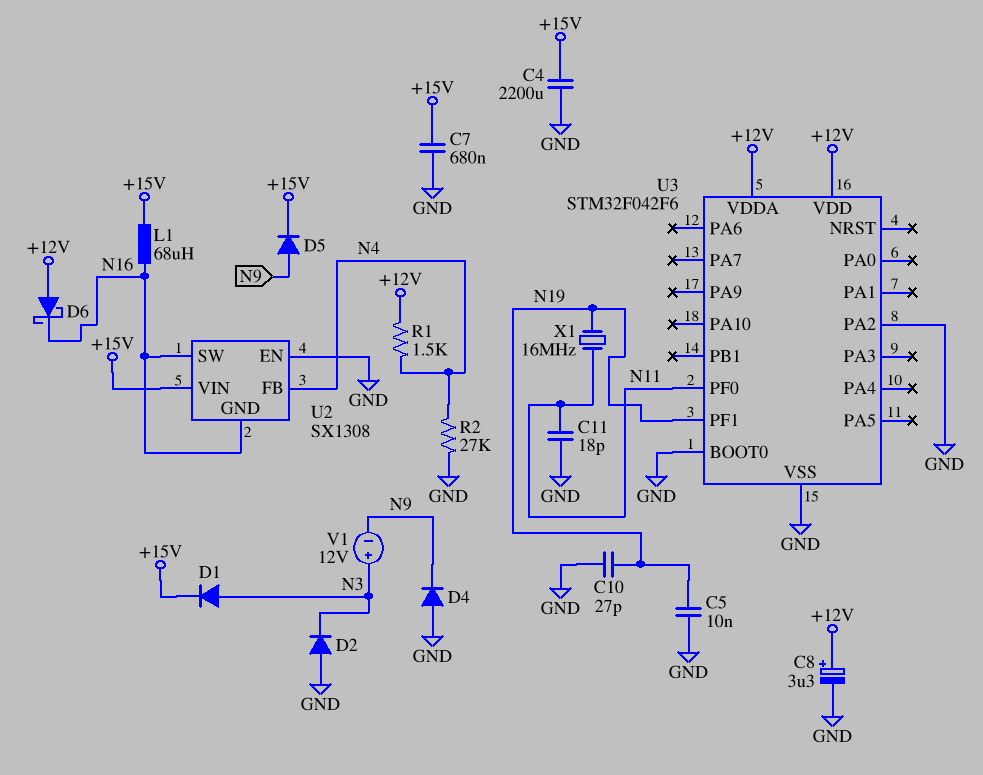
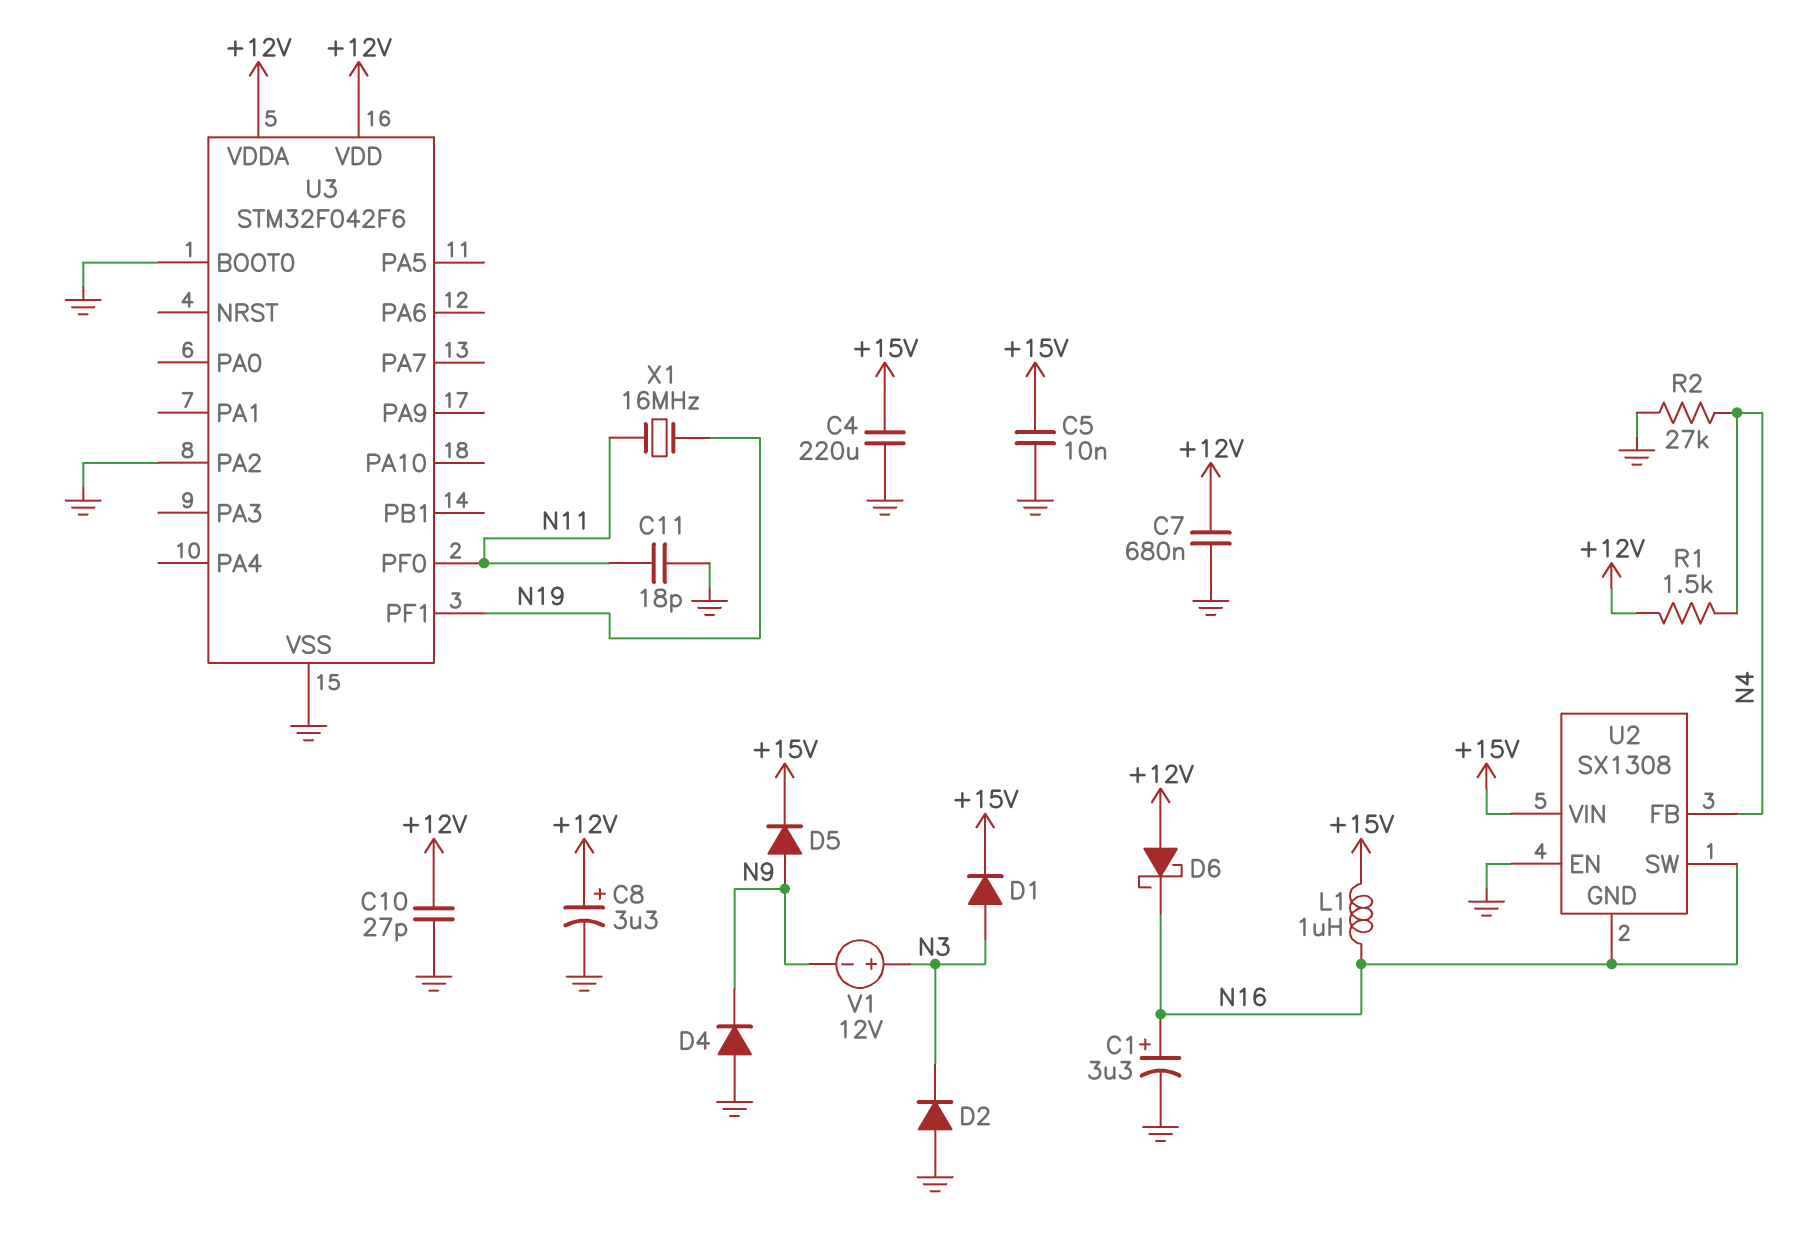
C1: none -> 3.3uF (plus N16, minus GND)
C4: 2200uF (+15V, GND) -> 220uF (+15V, GND)
C5: 10nF (GND, N19) -> 10nF (+15V, GND)
C7: 680nF (+15V, GND) -> 680nF (+12V, GND)
C10: 27pF (GND, N19) -> 27pF (+12V, GND)
L1: 68uH (+15V, N16) -> 1uH (+15V, N16)

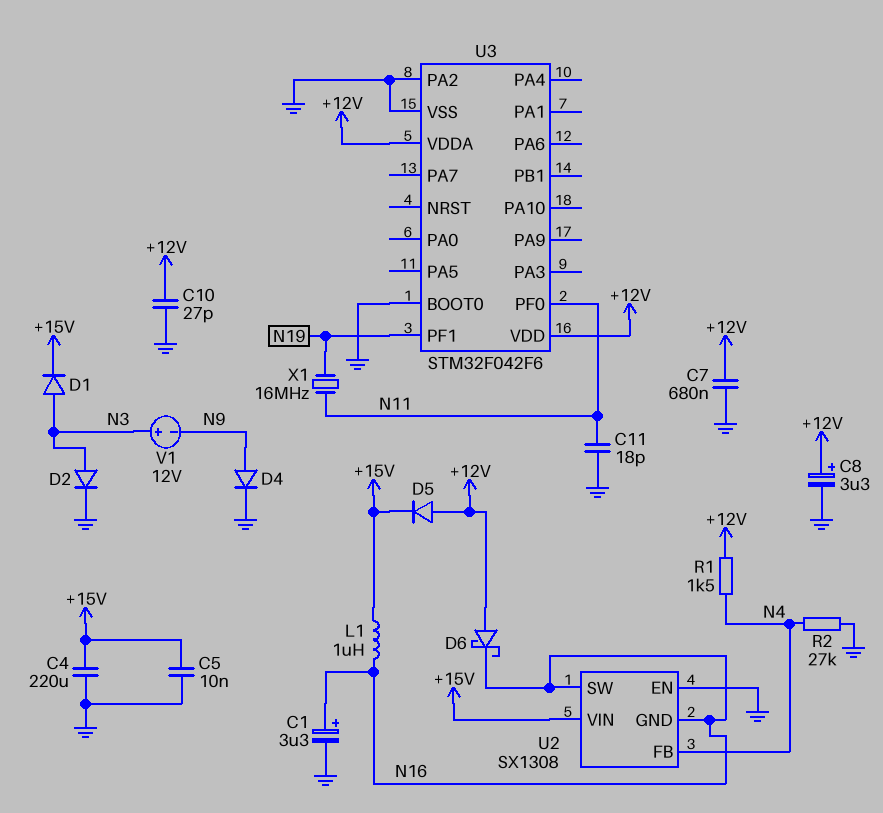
D2: diode (A GND, K N3) -> diode (A N3, K GND)
D4: diode (A GND, K N9) -> diode (A N9, K GND)
D5: diode (A N9, K +15V) -> diode (A +12V, K +15V)

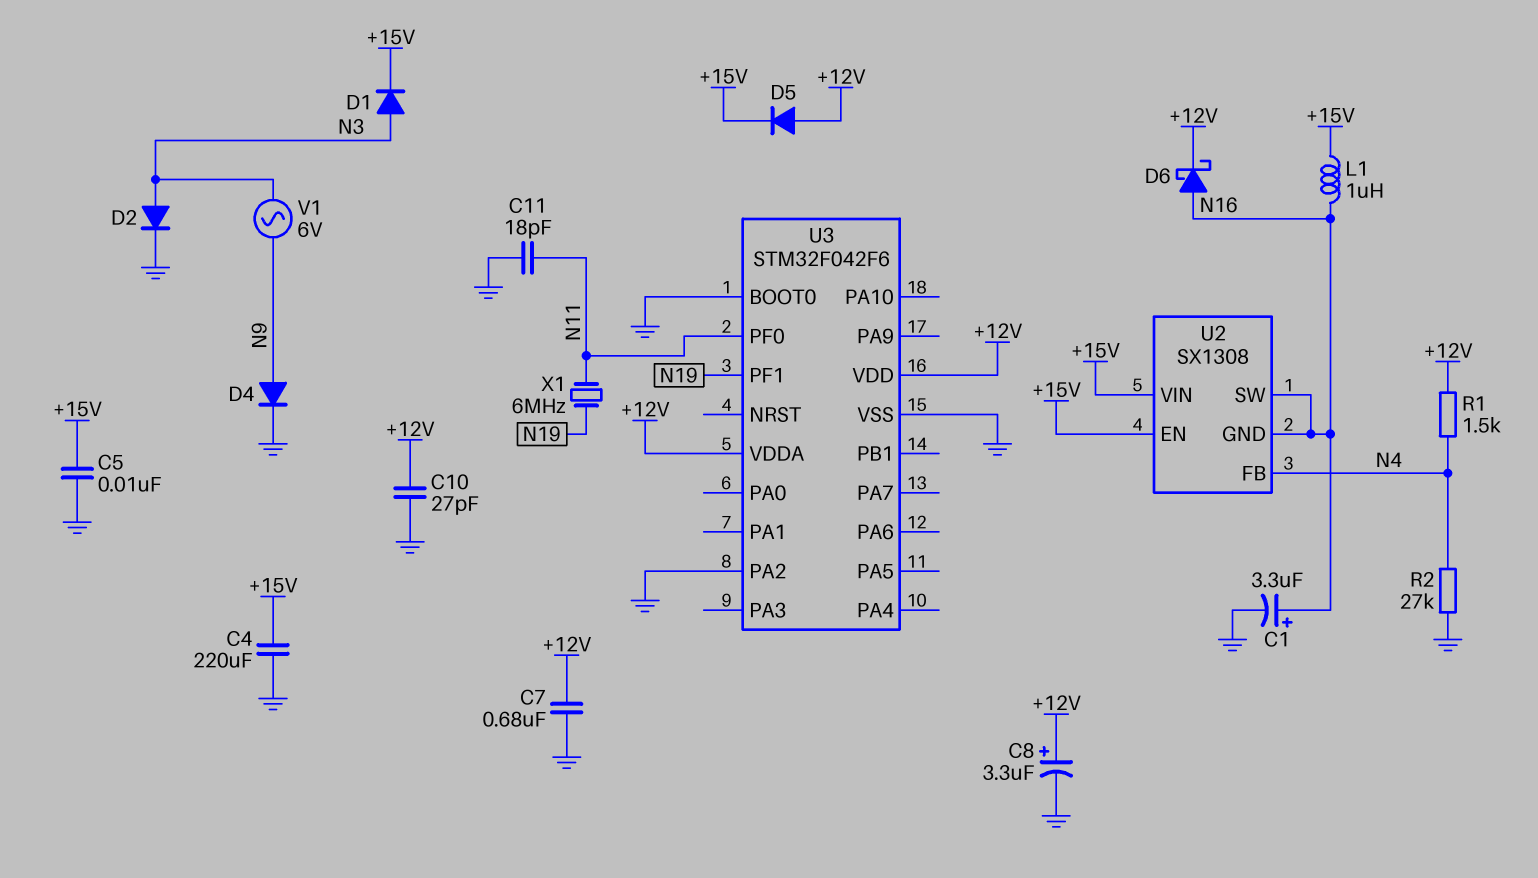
D6: schottky (A +12V, K N16) -> schottky (A N16, K +12V)
U2 pin EN: GND -> +15V
V1: 12V (plus N3, minus N9) -> AC 6V (N3, N9)
X1: 16MHz (N11, N19) -> 6MHz (N11, N19)

